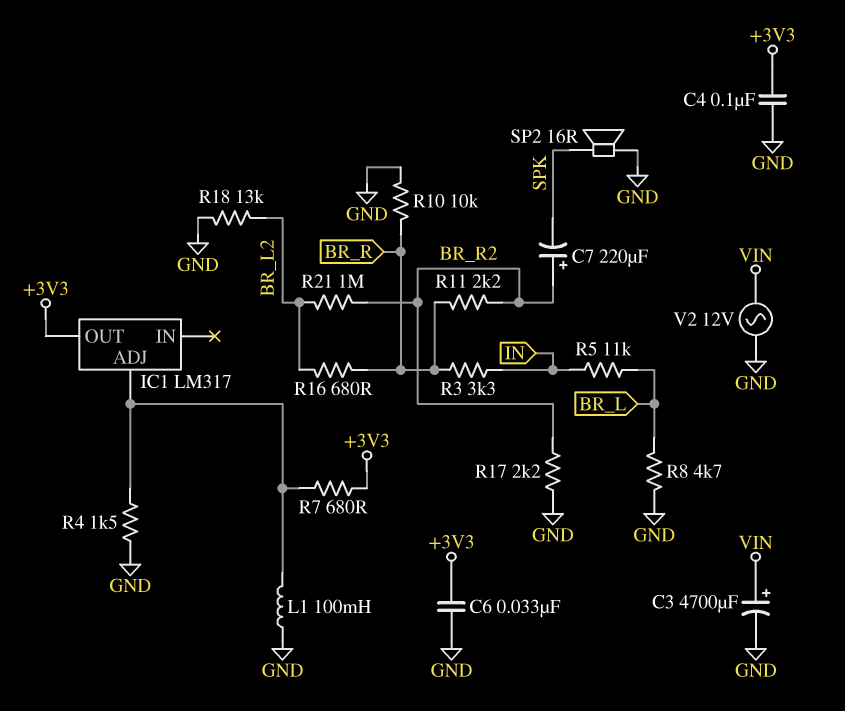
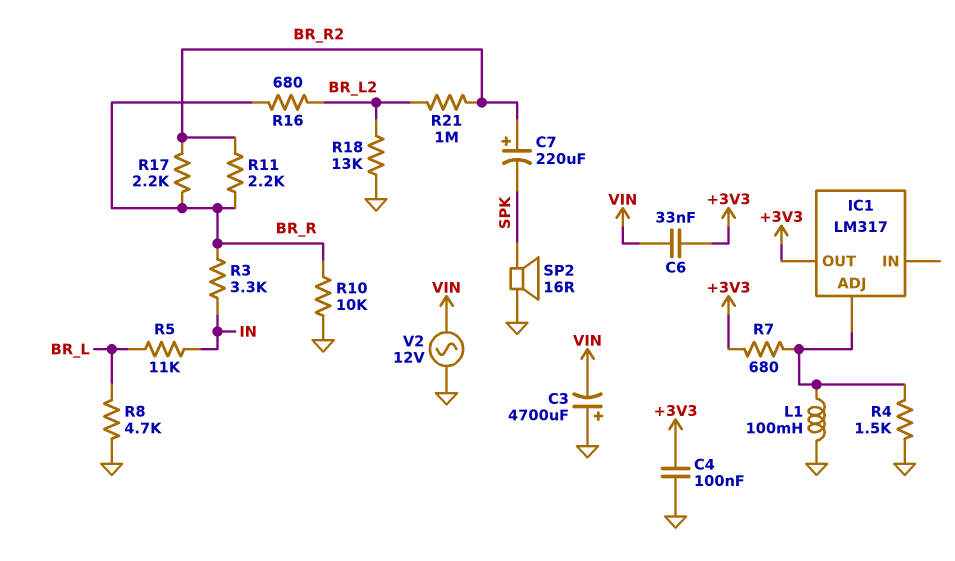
C3: 4700uF (plus VIN, minus GND) -> 4700uF (plus GND, minus VIN)
C6: 33nF (+3V3, GND) -> 33nF (+3V3, VIN)
R17: 2.2k (BR_R2, GND) -> 2.2k (BR_R, BR_R2)

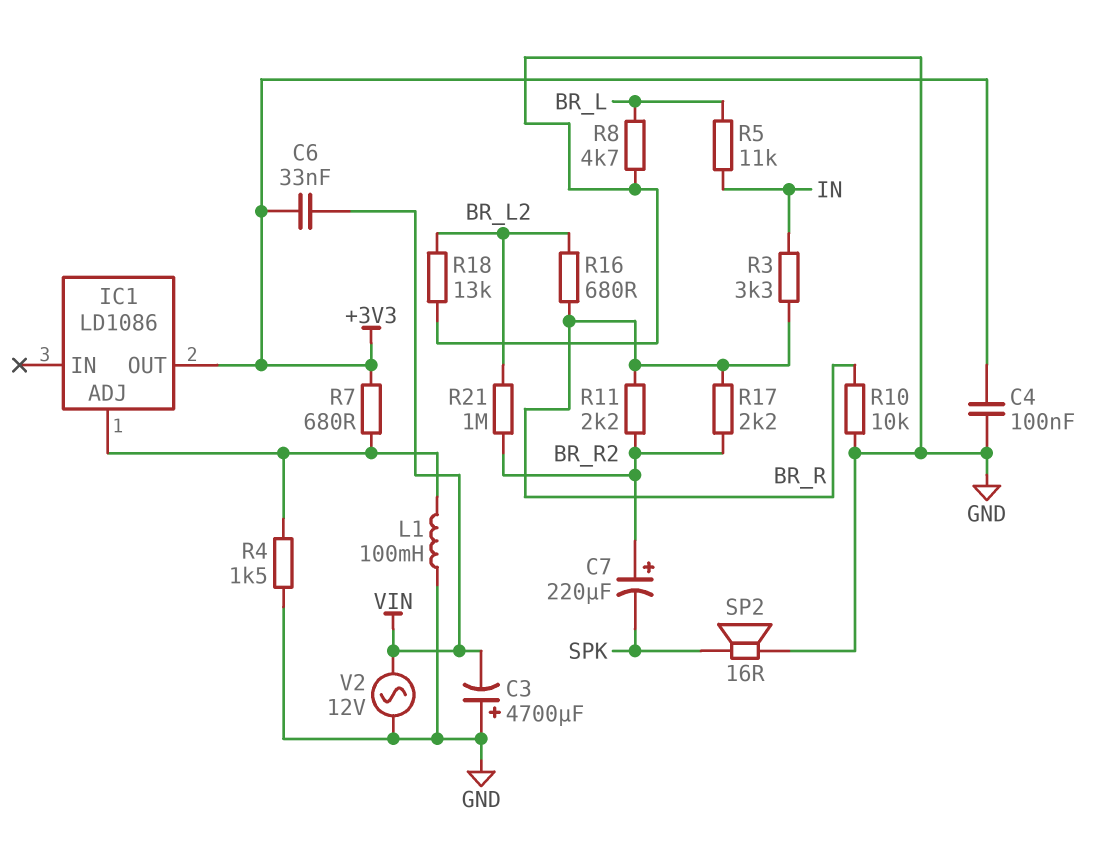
IC1: LM317 -> LD1086

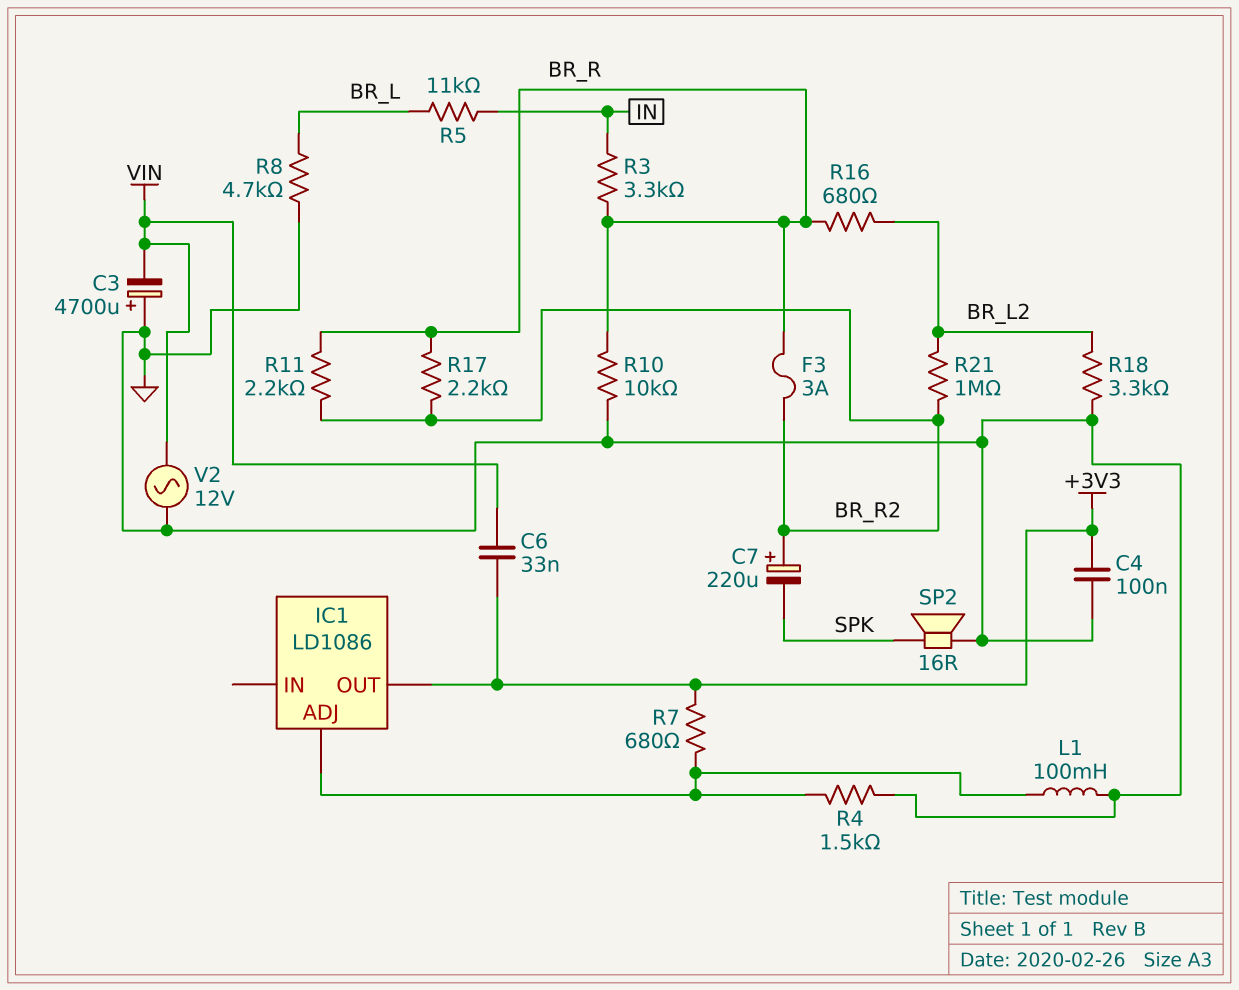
F3: none -> 3A (BR_R, BR_R2)
R18: 13k (BR_L2, GND) -> 3.3k (BR_L2, GND)

